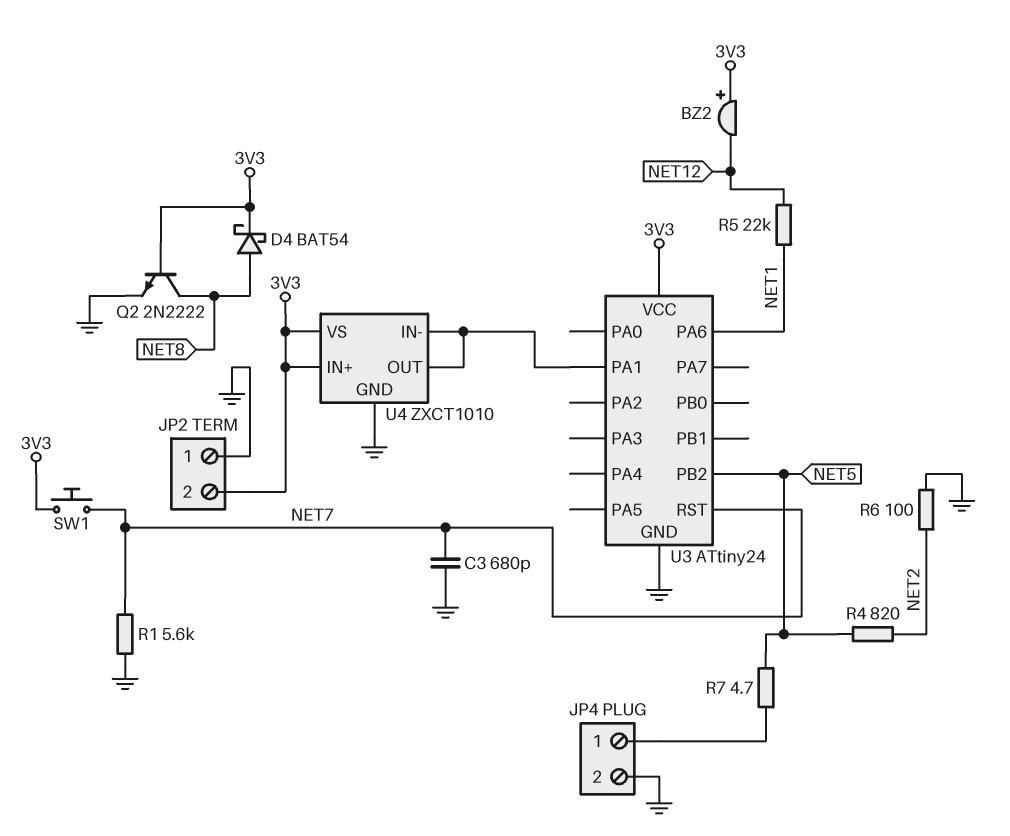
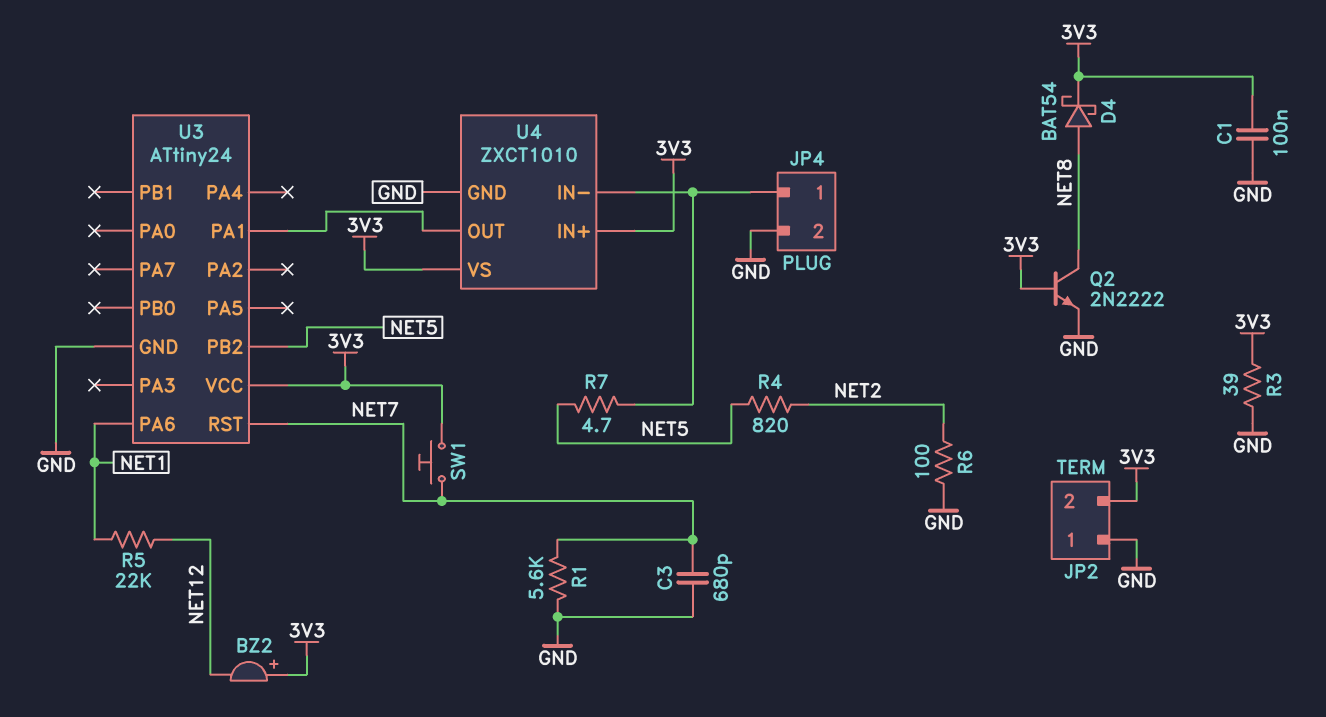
C1: none -> 100nF (3V3, GND)
R3: none -> 39 (3V3, GND)
U4 pin IN-: U3/PA1 -> JP4/1

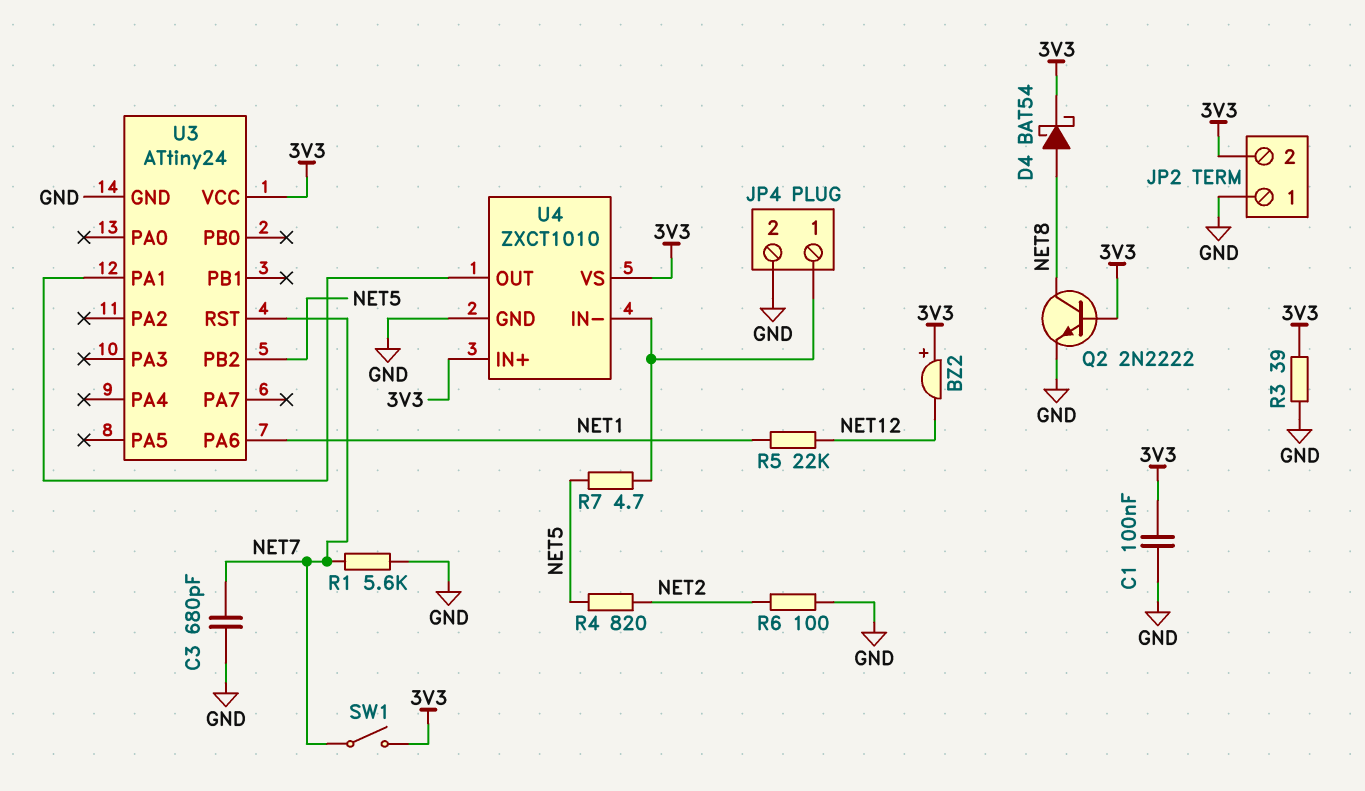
SW1: button (3V3, NET7) -> switch (3V3, NET7)

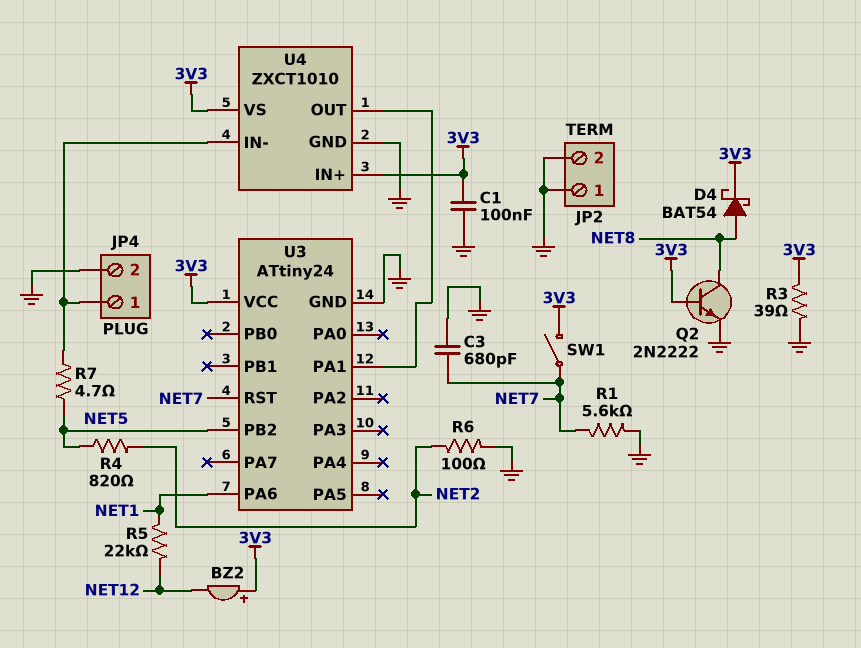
JP2 pin 2: 3V3 -> GND

